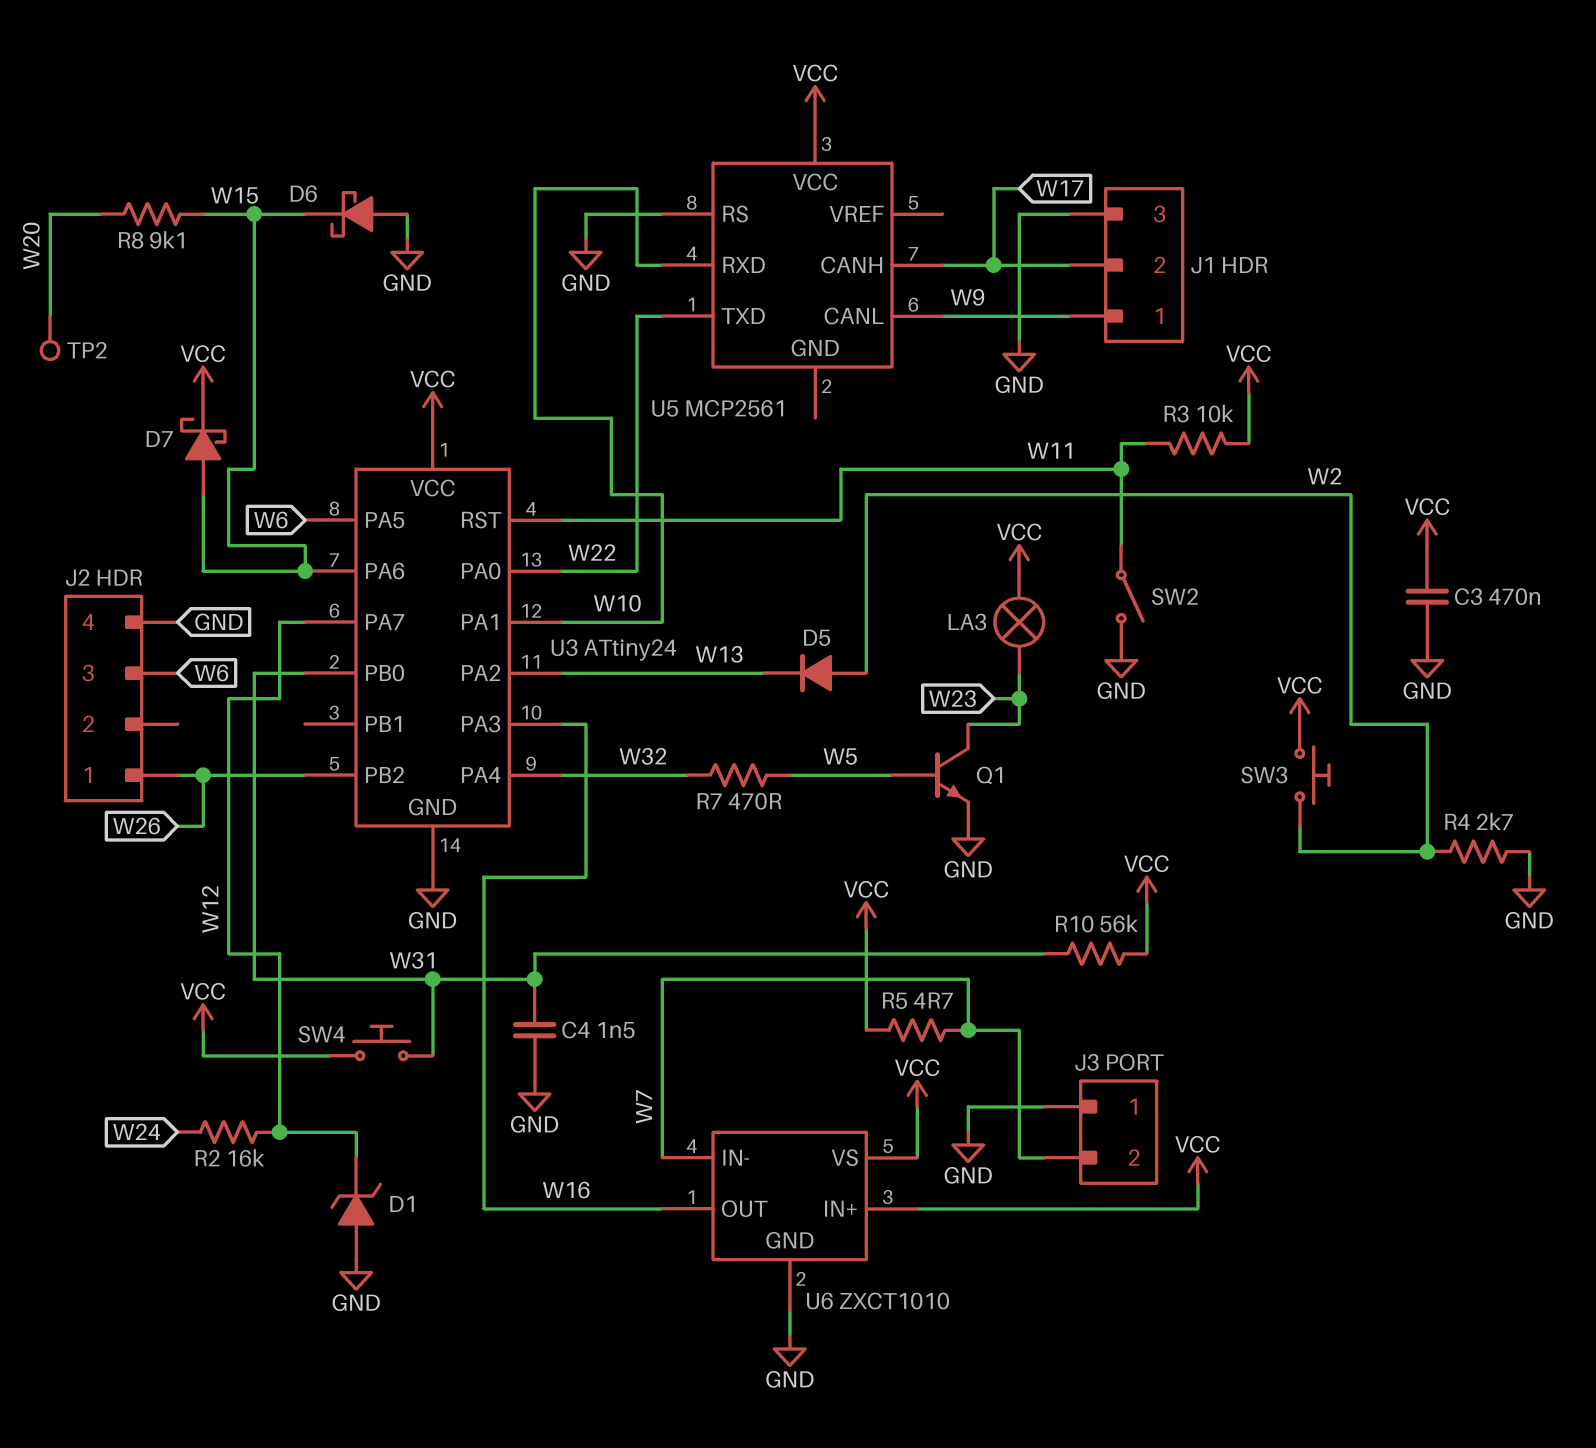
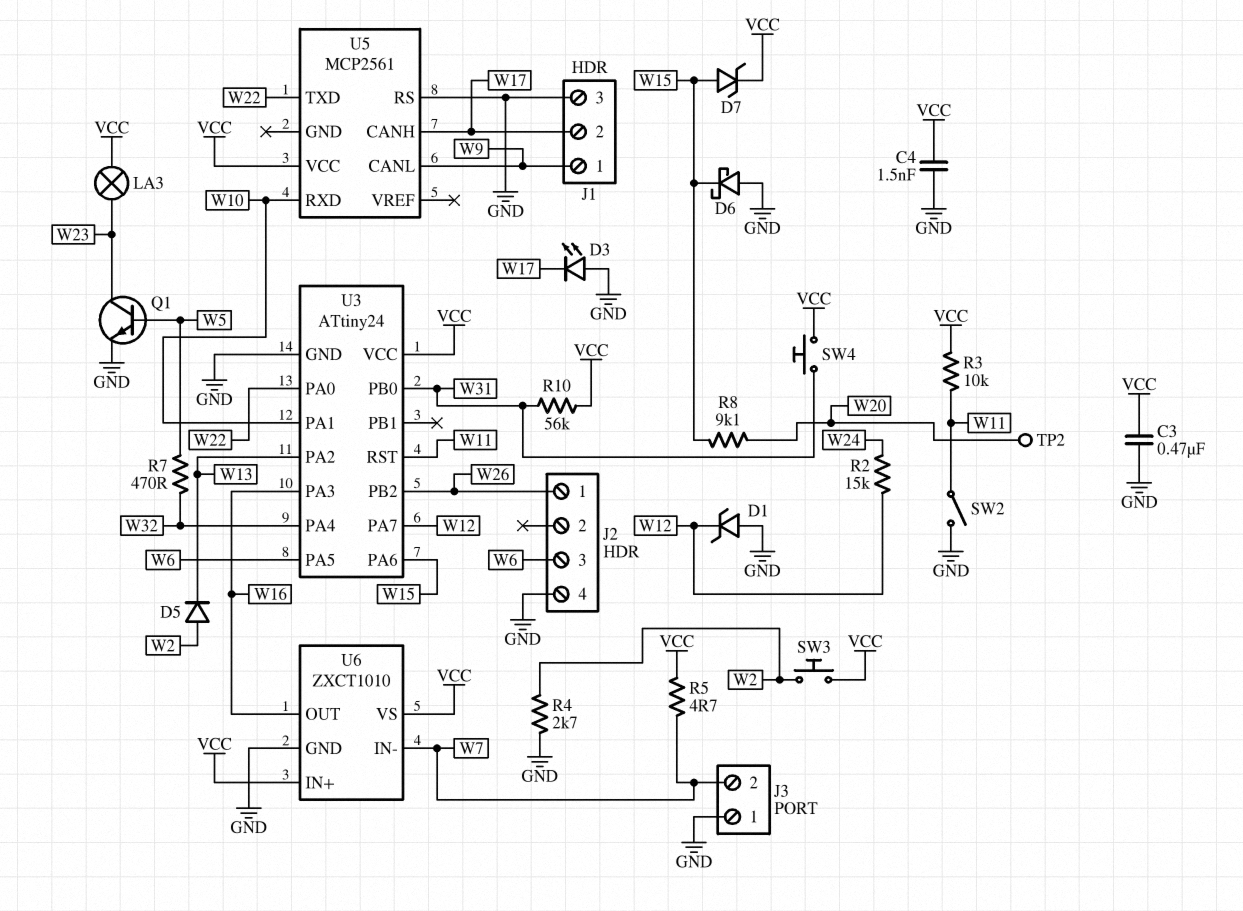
C4: 1.5nF (GND, W31) -> 1.5nF (GND, VCC)
D3: none -> LED (A GND, K W17)
D7: schottky (A W15, K VCC) -> zener (A W15, K VCC)
R2: 16k (W12, W24) -> 15k (W12, W24)

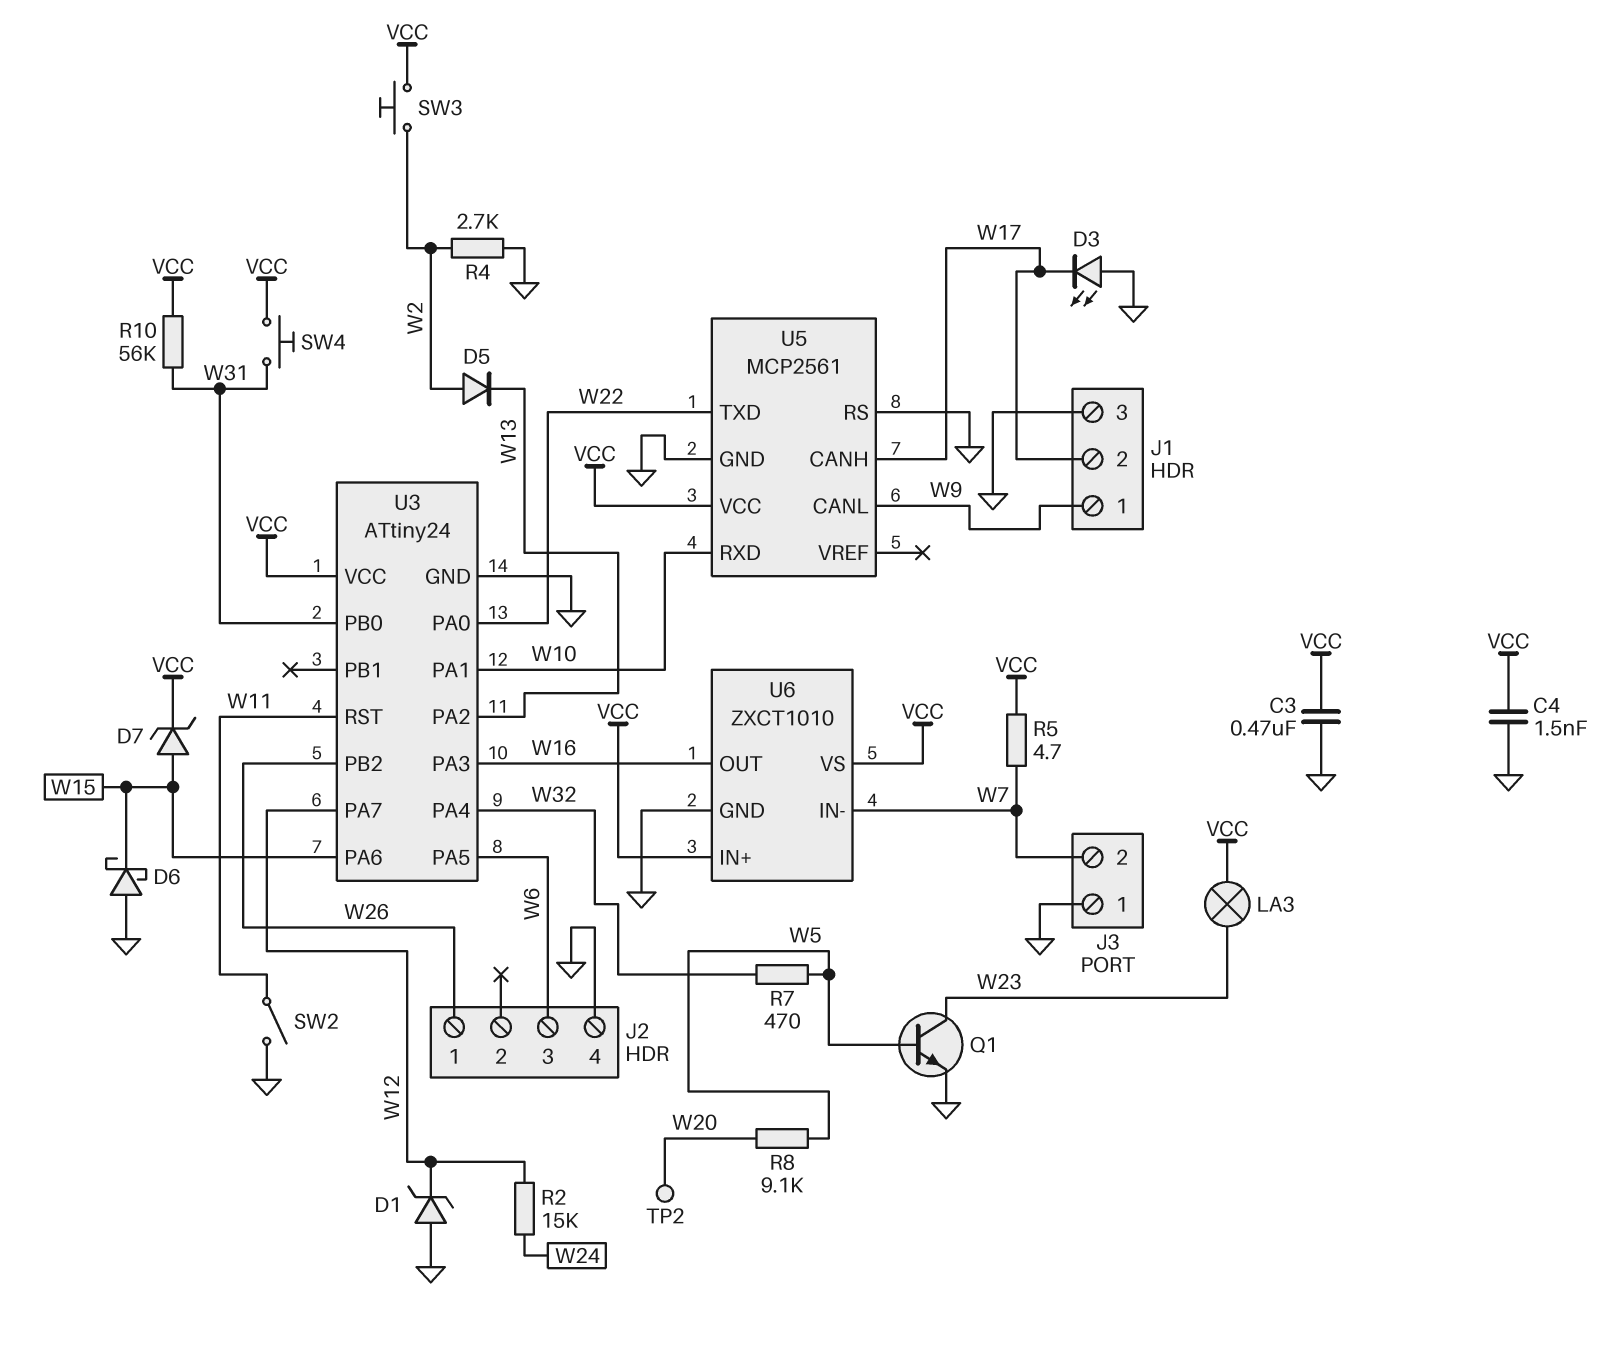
R3: 10k (VCC, W11) -> none
R8: 9.1k (W15, W20) -> 9.1k (W5, W20)
U5 pin GND: none -> GND

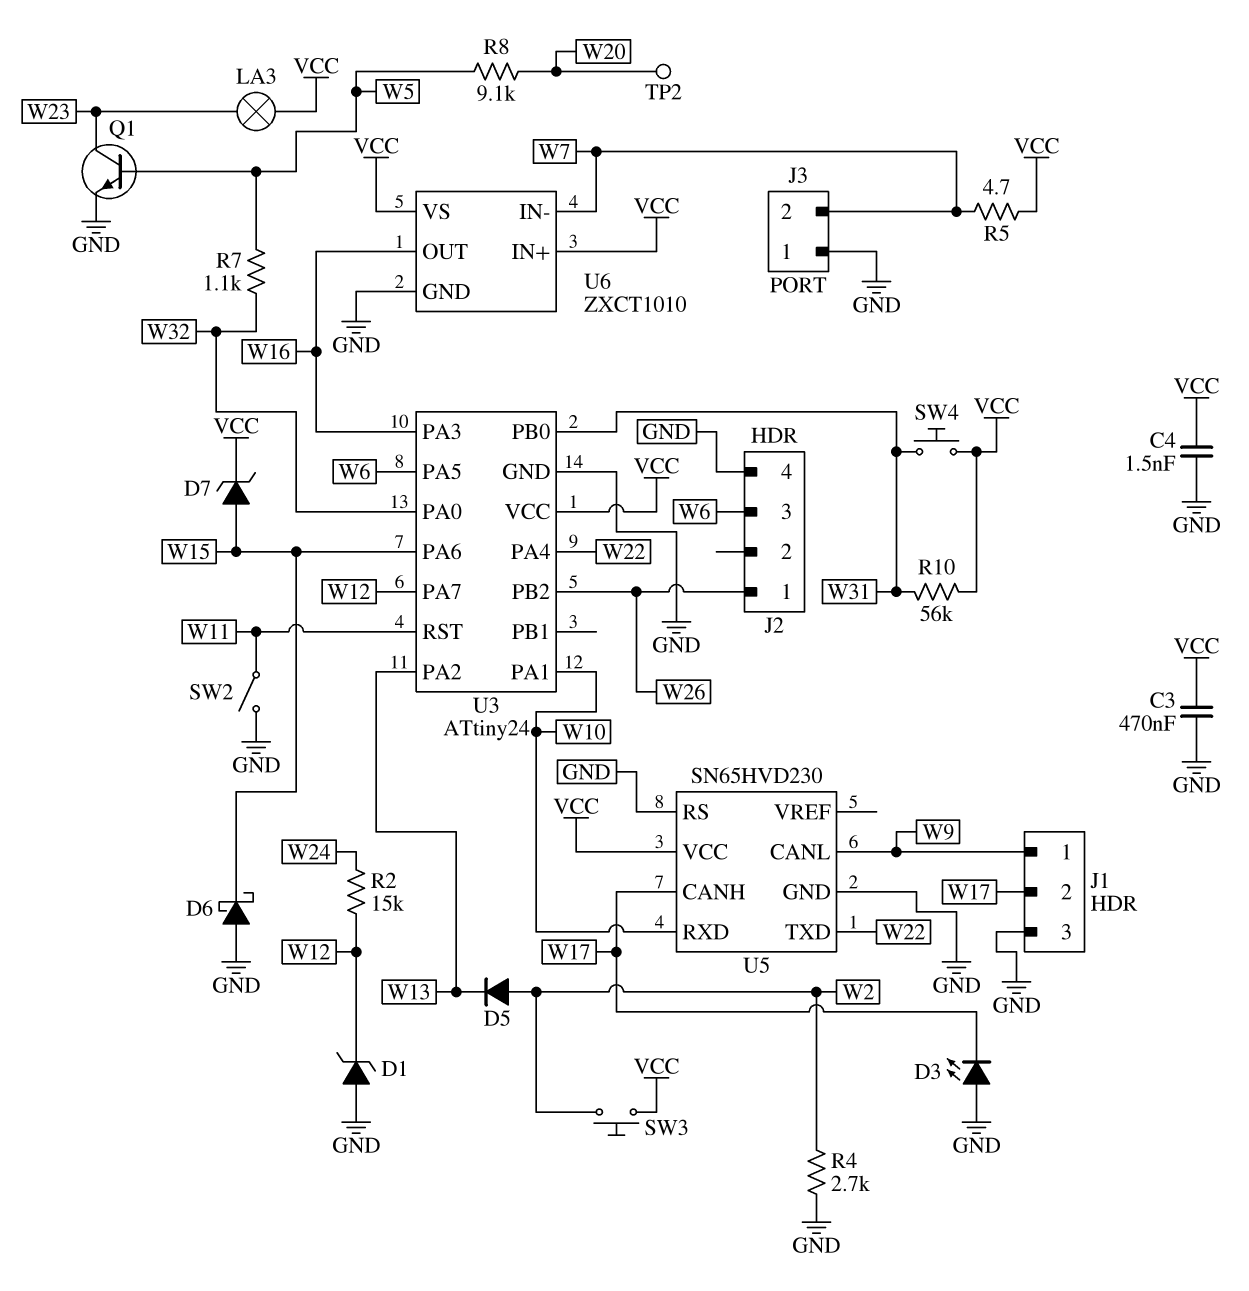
R7: 470 (W5, W32) -> 1.1k (W5, W32)
U3 pin PA0: W22 -> W32
U3 pin PA4: W32 -> W22
U5: MCP2561 -> SN65HVD230

